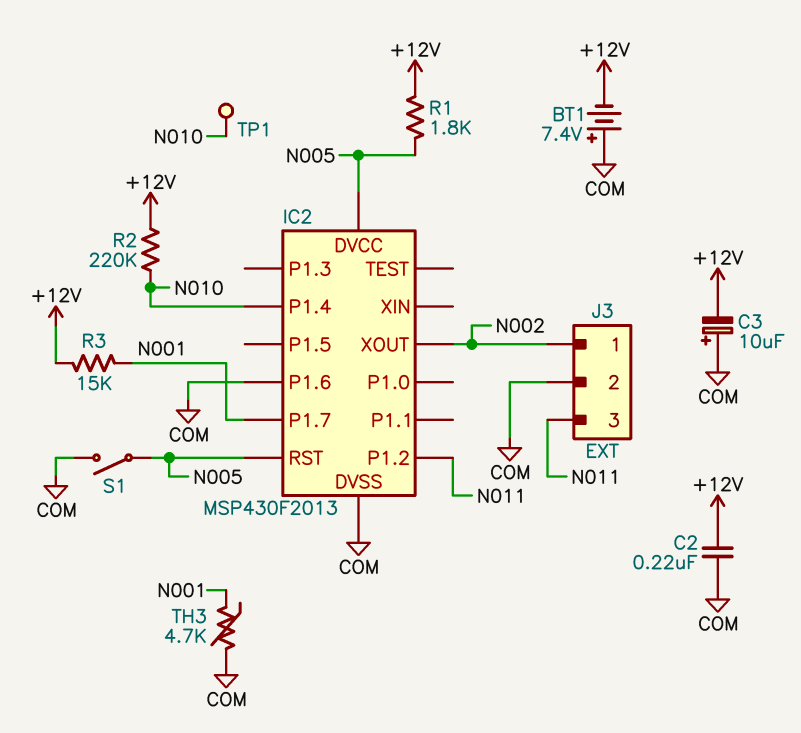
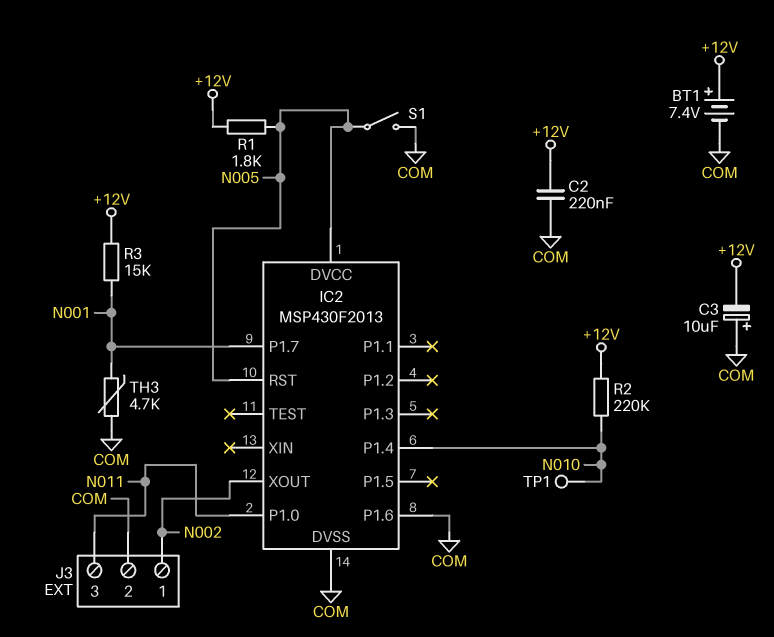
BT1: 7.4V (plus COM, minus +12V) -> 7.4V (plus +12V, minus COM)
IC2 pin P1.0: none -> N011
IC2 pin P1.2: N011 -> none

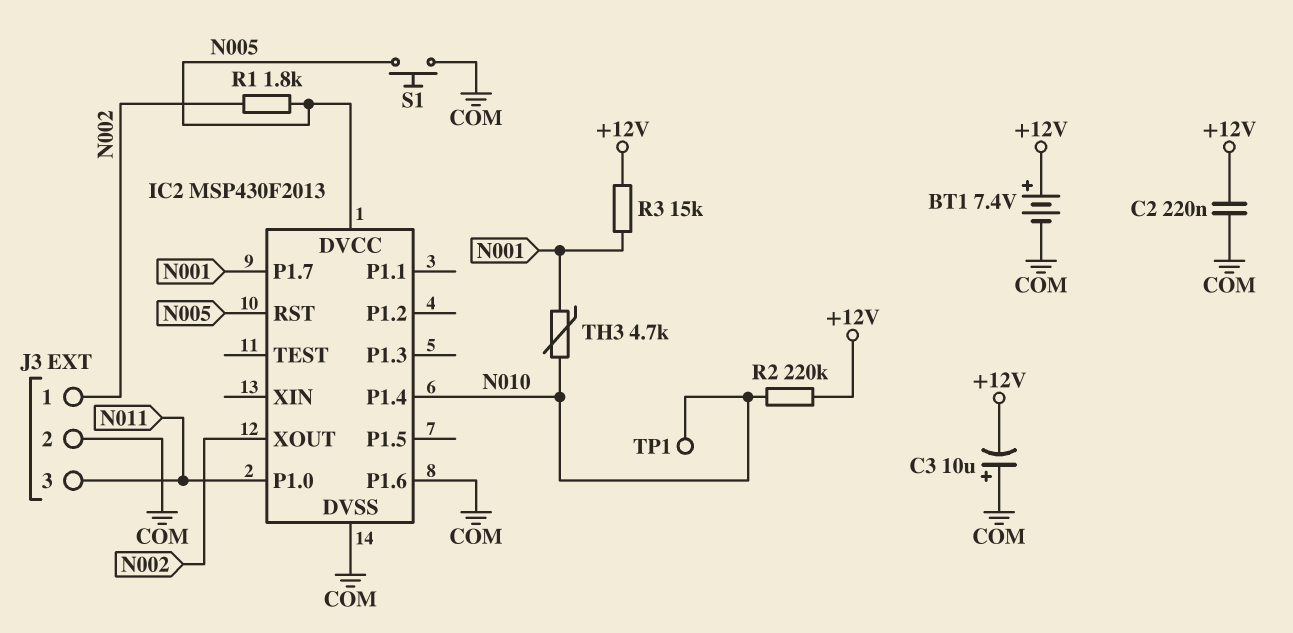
R1: 1.8k (+12V, N005) -> 1.8k (N002, N005)
S1: switch (COM, N005) -> button (COM, N005)
TH3: 4.7k (COM, N001) -> 4.7k (N001, N010)

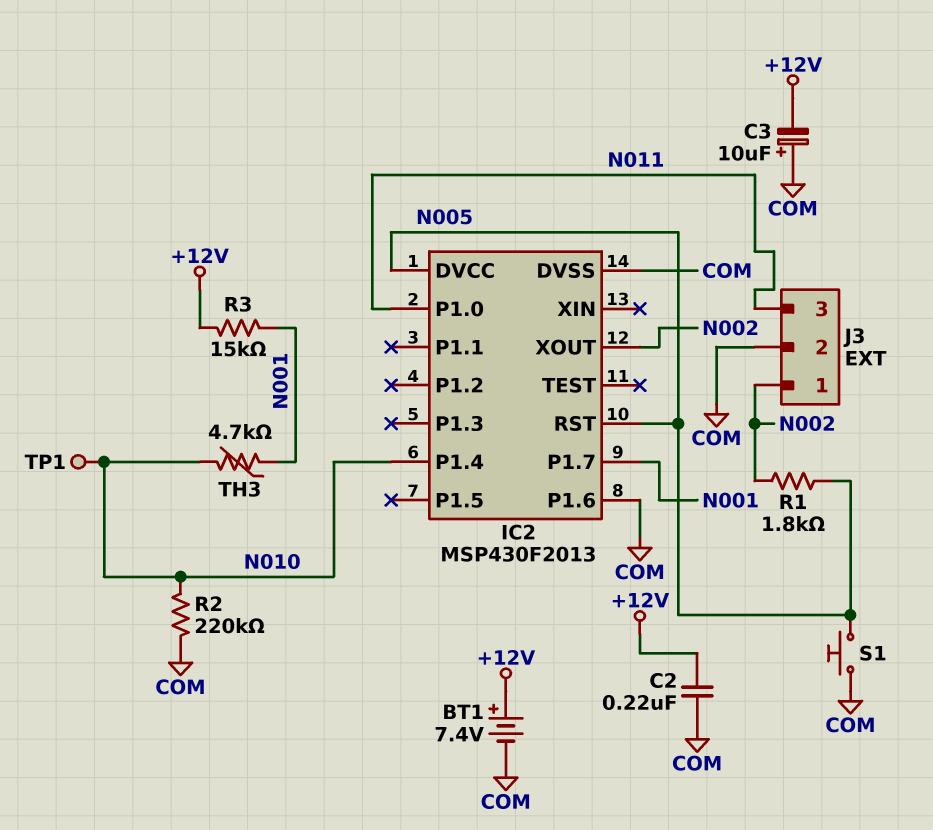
R2: 220k (+12V, N010) -> 220k (COM, N010)

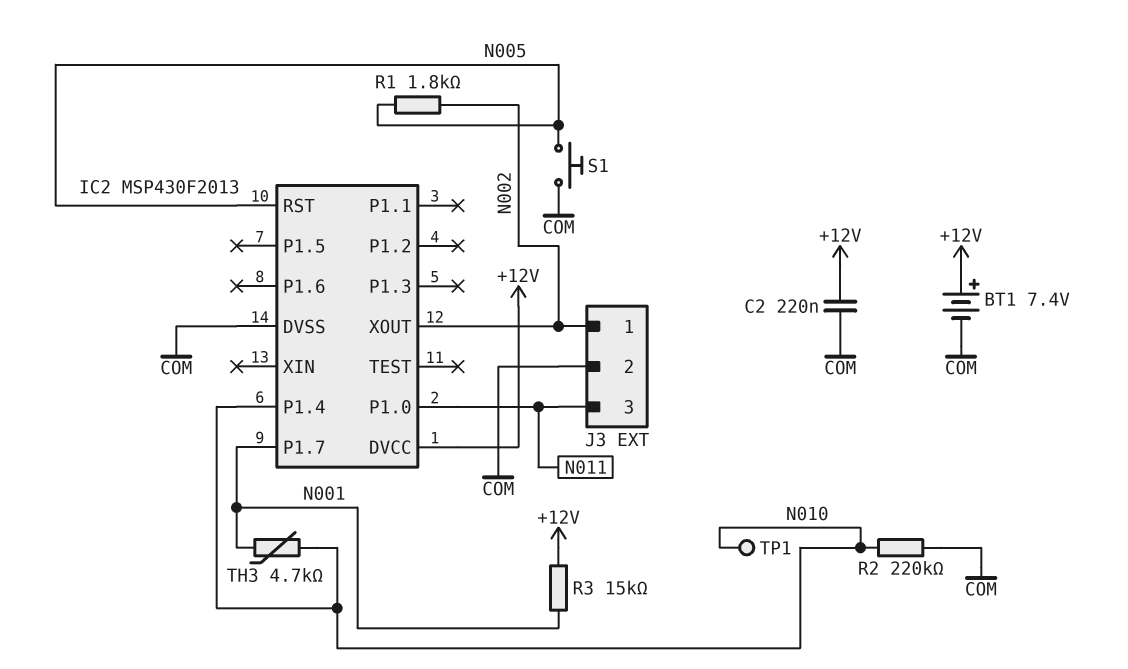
C3: 10uF (plus COM, minus +12V) -> none
IC2 pin DVCC: N005 -> +12V
IC2 pin P1.6: COM -> none

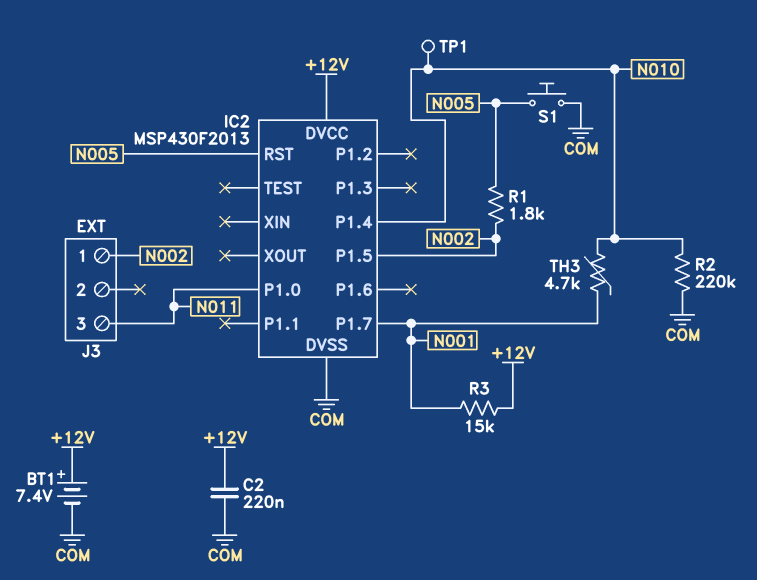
IC2 pin P1.5: none -> N002
IC2 pin XOUT: N002 -> none
J3 pin 2: COM -> none

